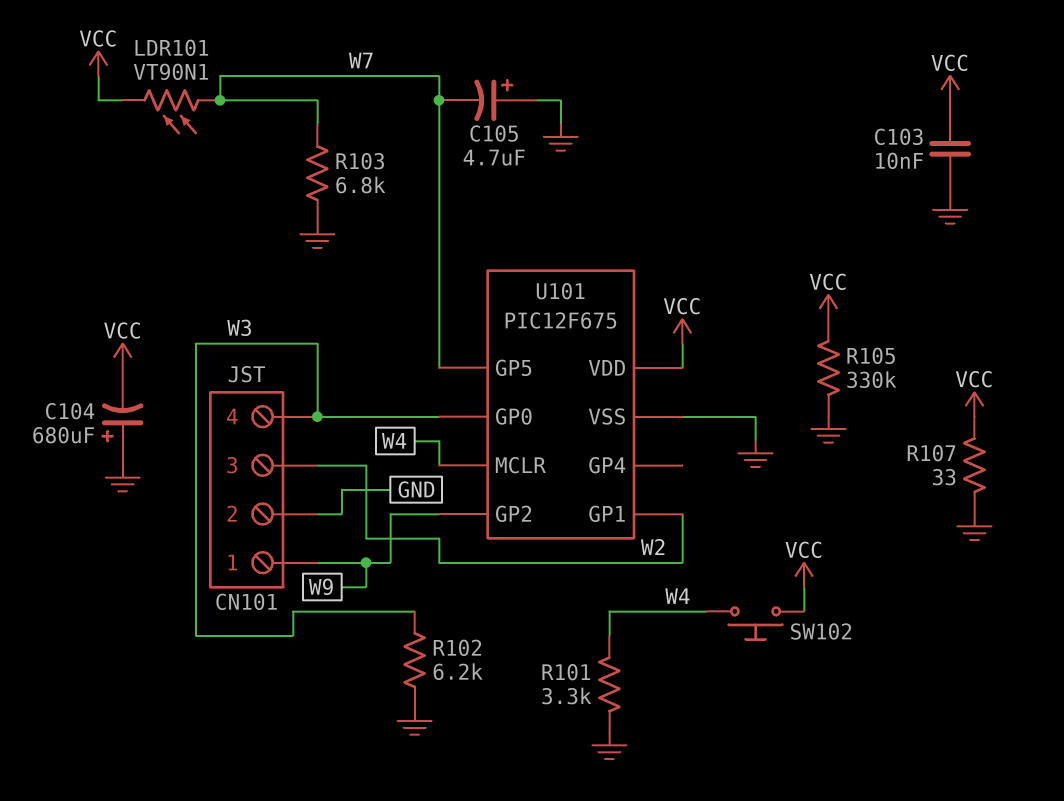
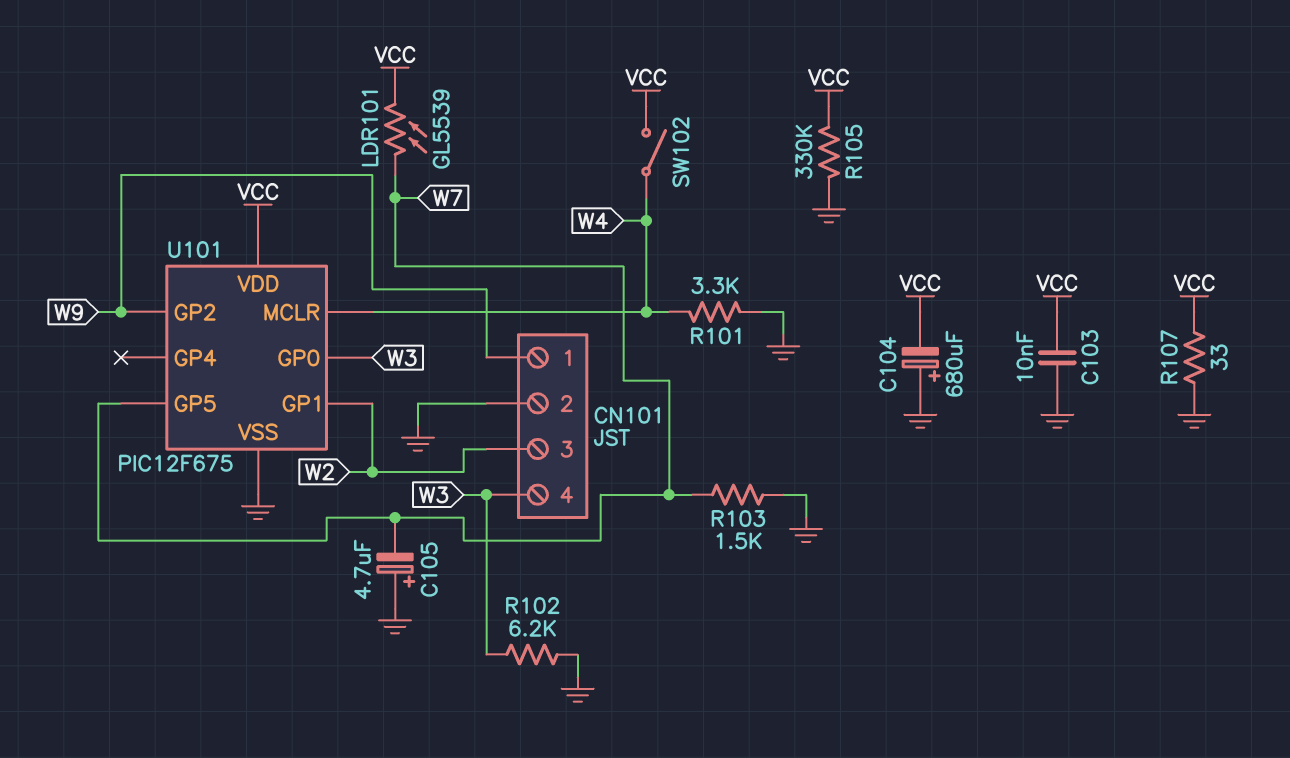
LDR101: VT90N1 (VCC, W7) -> GL5539 (VCC, W7)
R103: 6.8k (GND, W7) -> 1.5k (GND, W7)
SW102: button (VCC, W4) -> switch (VCC, W4)

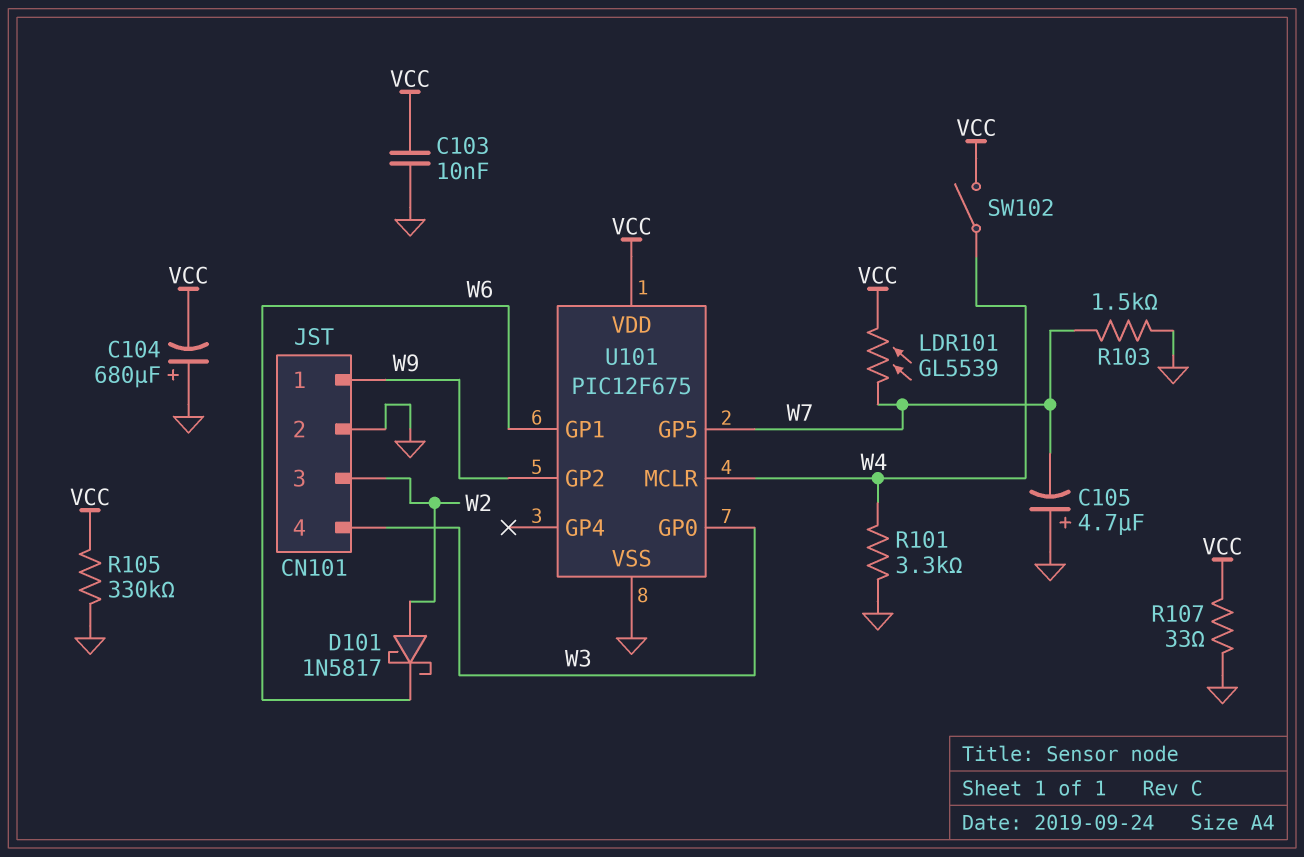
D101: none -> schottky 1N5817 (A W2, K W6)
R102: 6.2k (GND, W3) -> none
U101 pin GP1: W2 -> W6

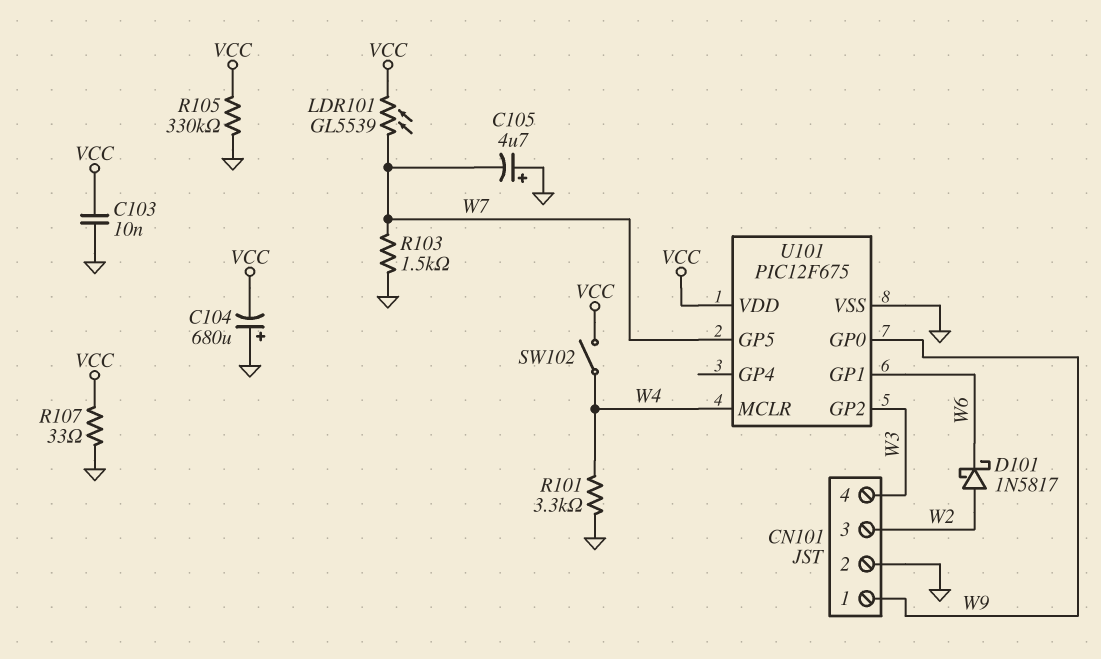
U101 pin GP0: W3 -> W9
U101 pin GP2: W9 -> W3

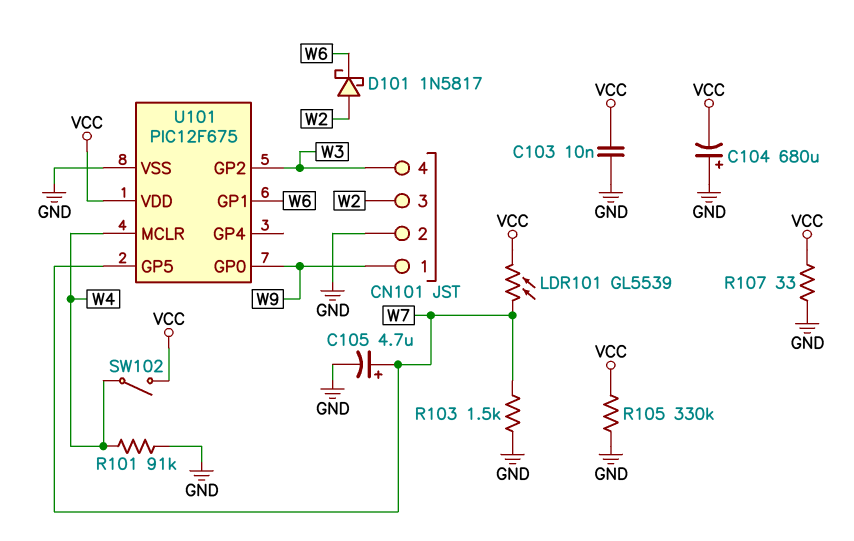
C105: 4.7uF (plus GND, minus W7) -> 4.7uF (plus W7, minus GND)
R101: 3.3k (GND, W4) -> 91k (GND, W4)

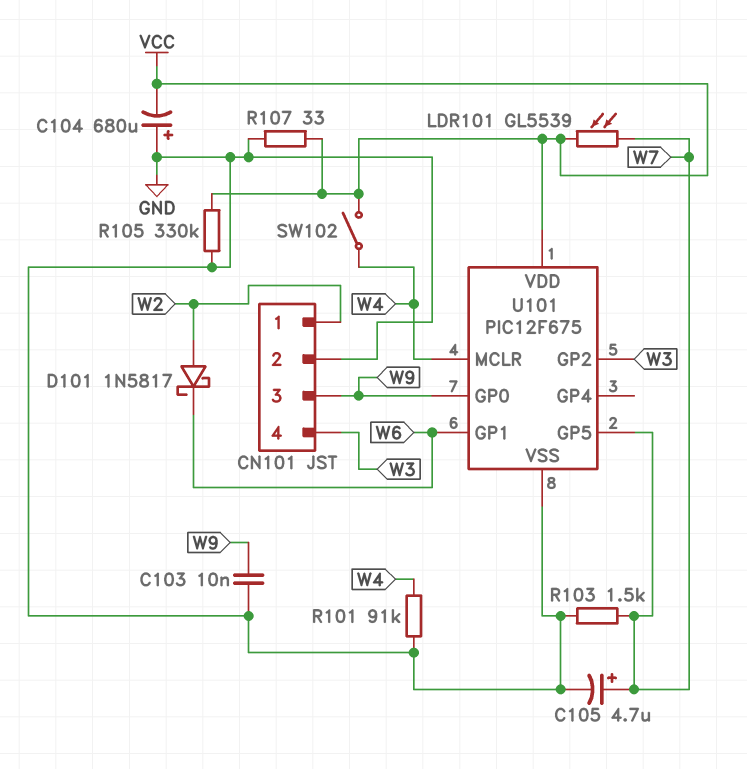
C103: 10nF (GND, VCC) -> 10nF (GND, W9)
CN101 pin 1: W9 -> W2
CN101 pin 3: W2 -> W9

